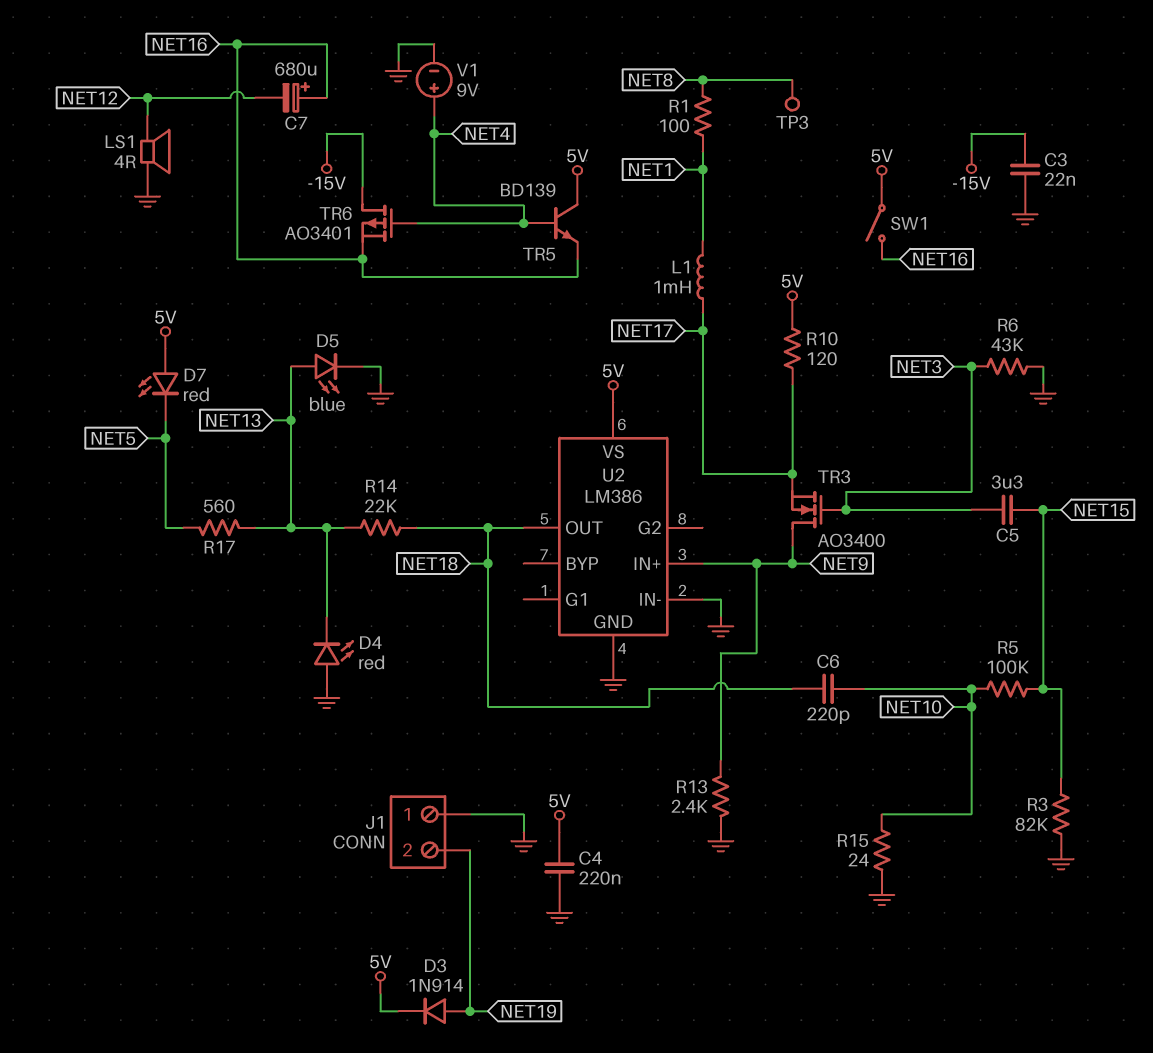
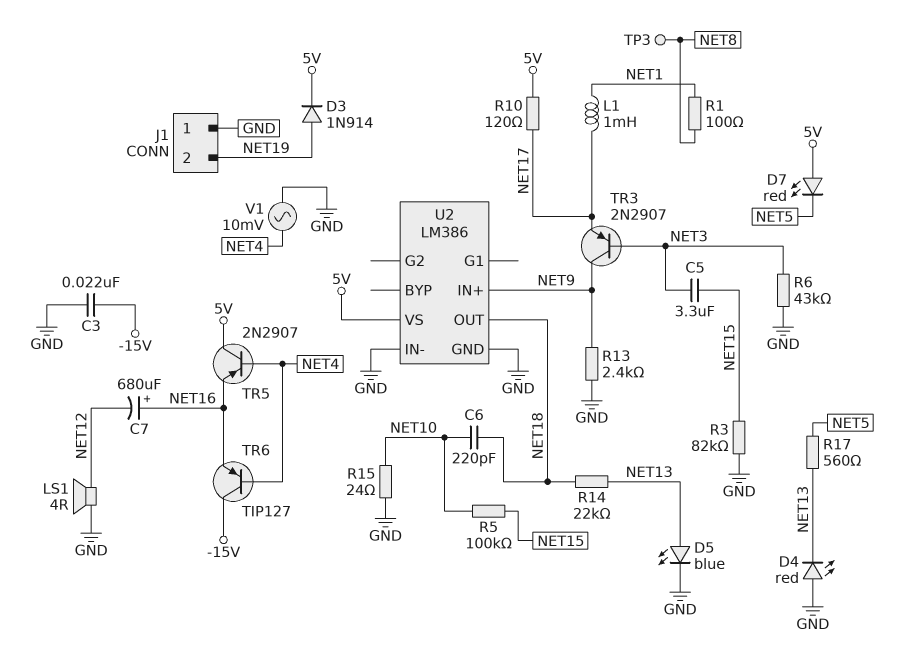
C4: 220nF (5V, GND) -> none
SW1: switch (5V, NET16) -> none
TR3: NMOS AO3400 (G NET3, D NET9, S NET17) -> PNP 2N2907 (B NET3, C NET9, E NET17)
TR5: NPN BD139 (B NET4, C 5V, E NET16) -> PNP 2N2907 (B NET4, C 5V, E NET16)
TR6: PMOS AO3401 (G NET4, D -15V, S NET16) -> PNP TIP127 (B NET4, C -15V, E NET16)
V1: 9V (plus NET4, minus GND) -> AC 10mV (GND, NET4)

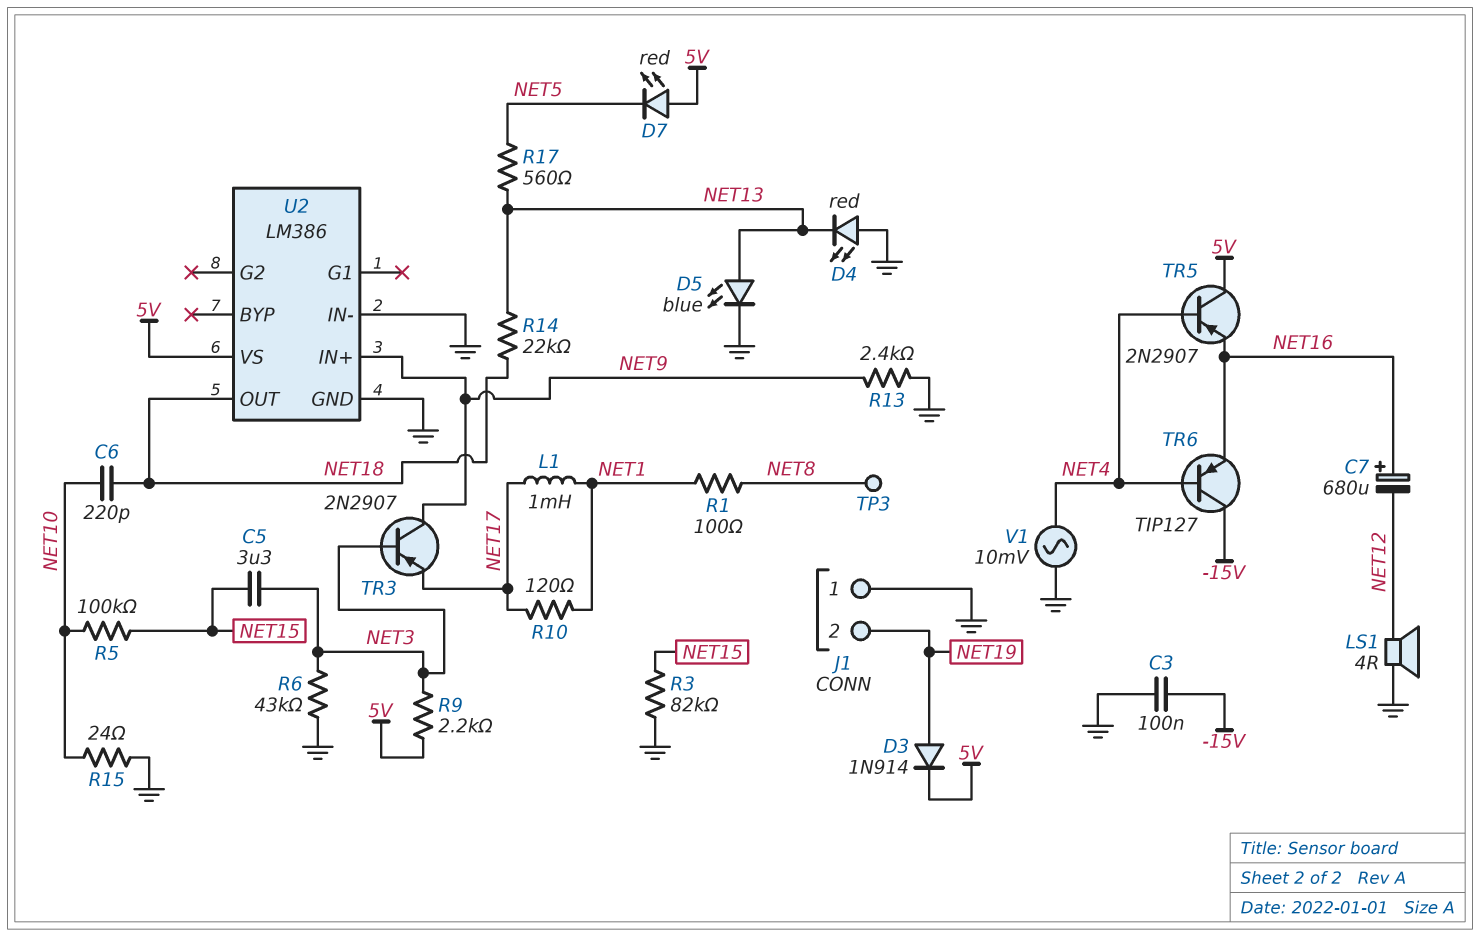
C3: 22nF (-15V, GND) -> 100nF (-15V, GND)
R9: none -> 2.2k (5V, NET3)
R10: 120 (5V, NET17) -> 120 (NET1, NET17)

